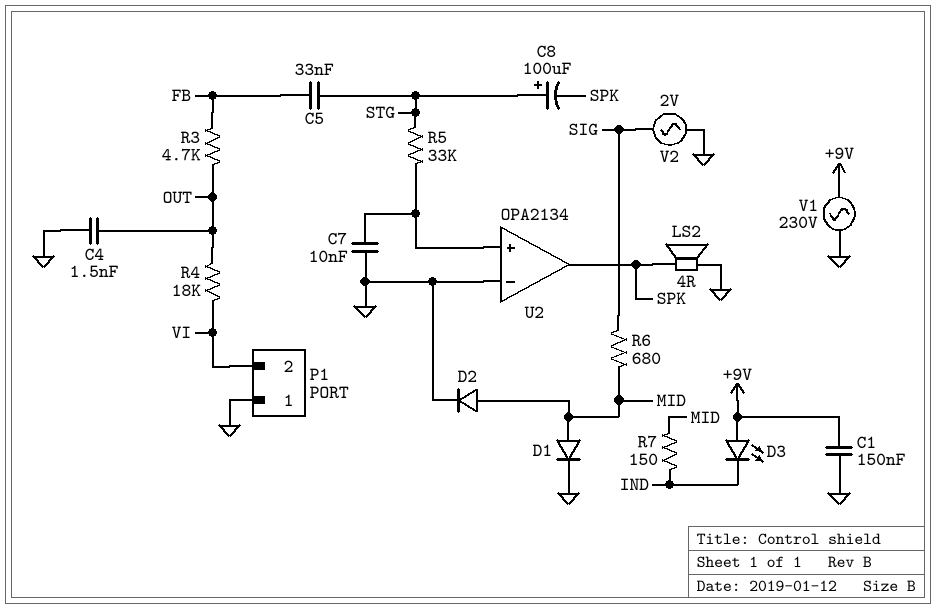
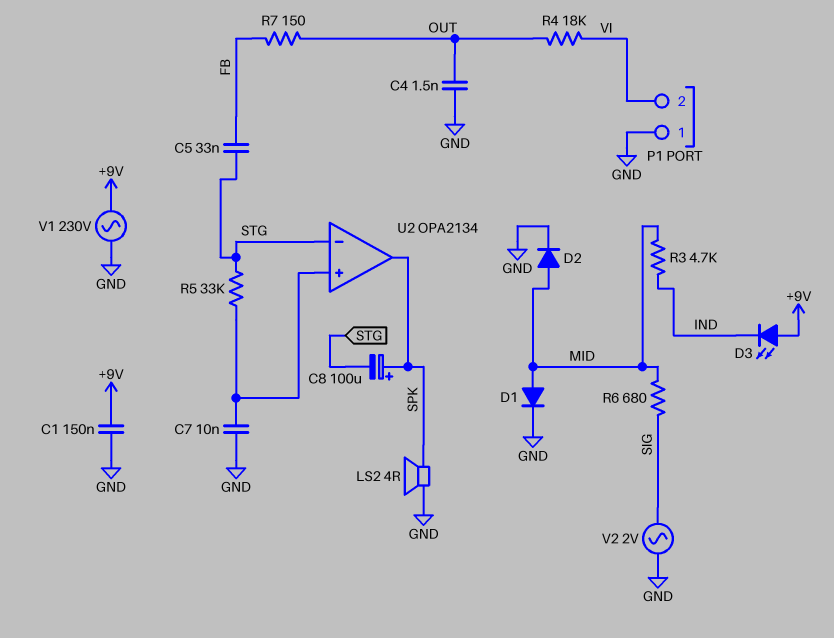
C8: 100uF (plus STG, minus SPK) -> 100uF (plus SPK, minus STG)
R3: 4.7k (FB, OUT) -> 4.7k (IND, MID)
R7: 150 (IND, MID) -> 150 (FB, OUT)
U2 pin in-: GND -> STG

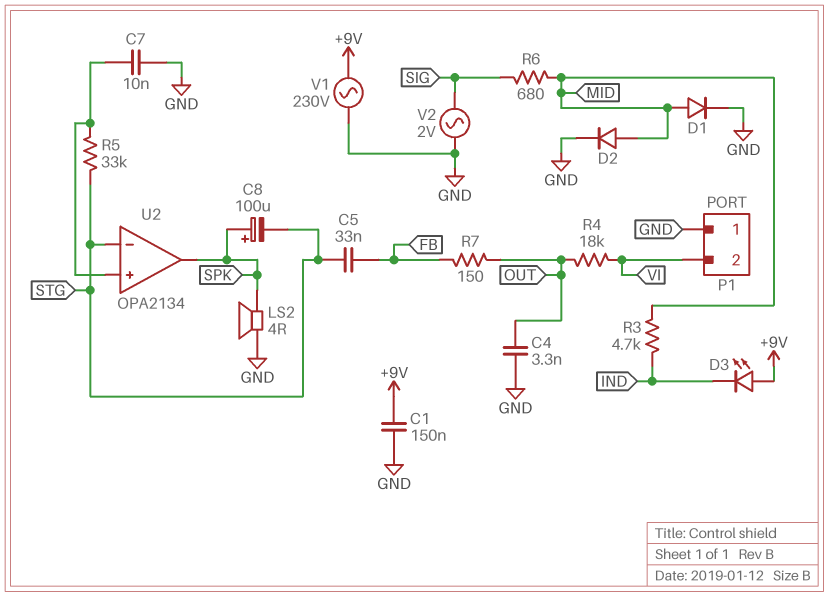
C4: 1.5nF (GND, OUT) -> 3.3nF (GND, OUT)

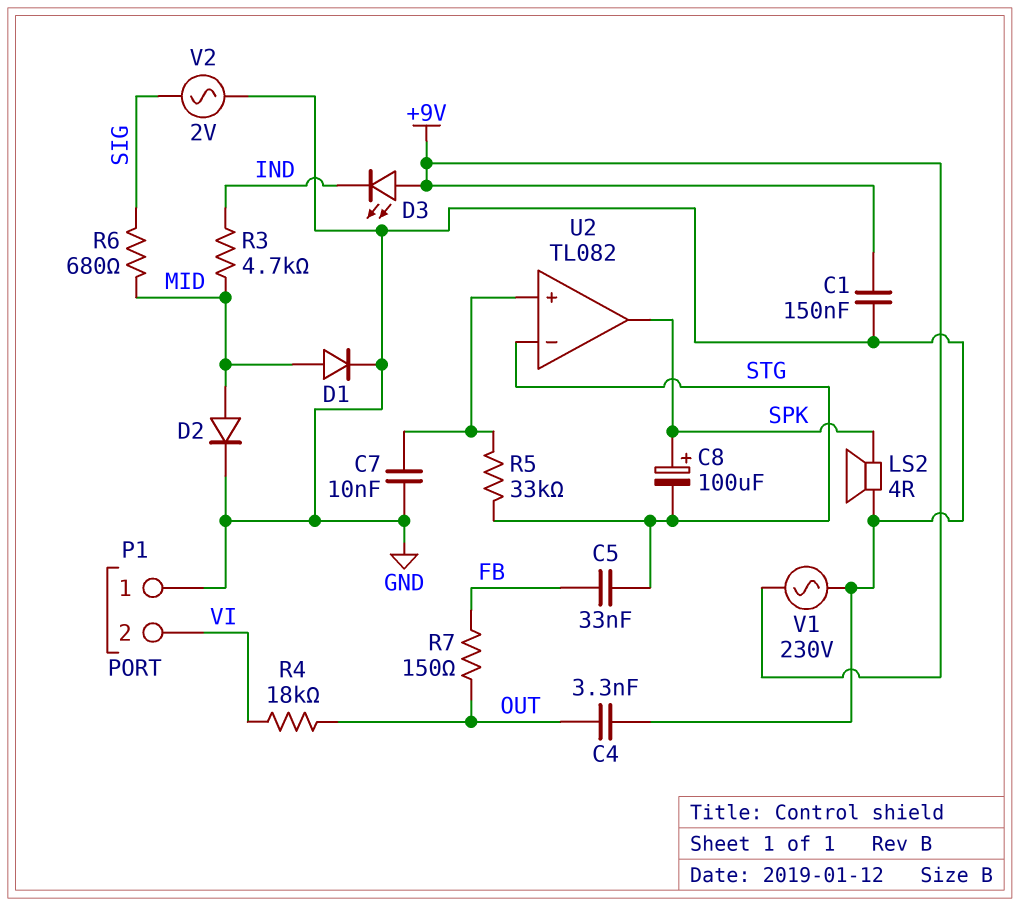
U2: OPA2134 -> TL082

